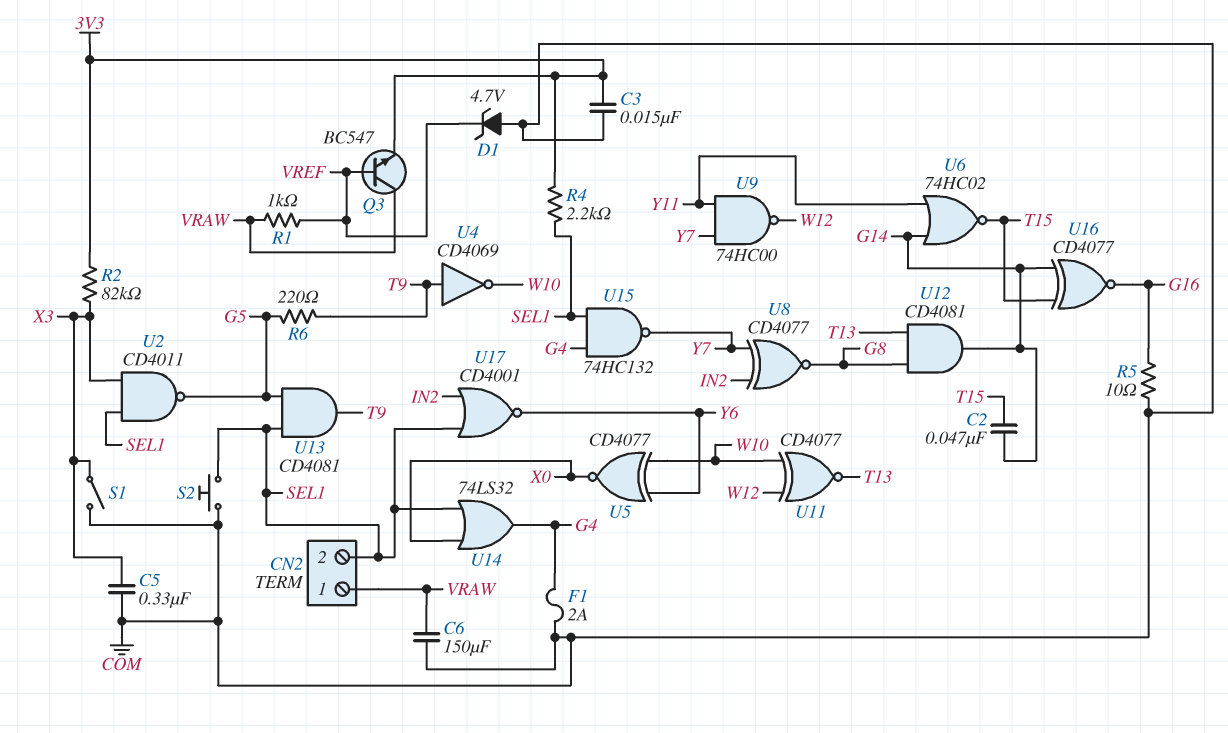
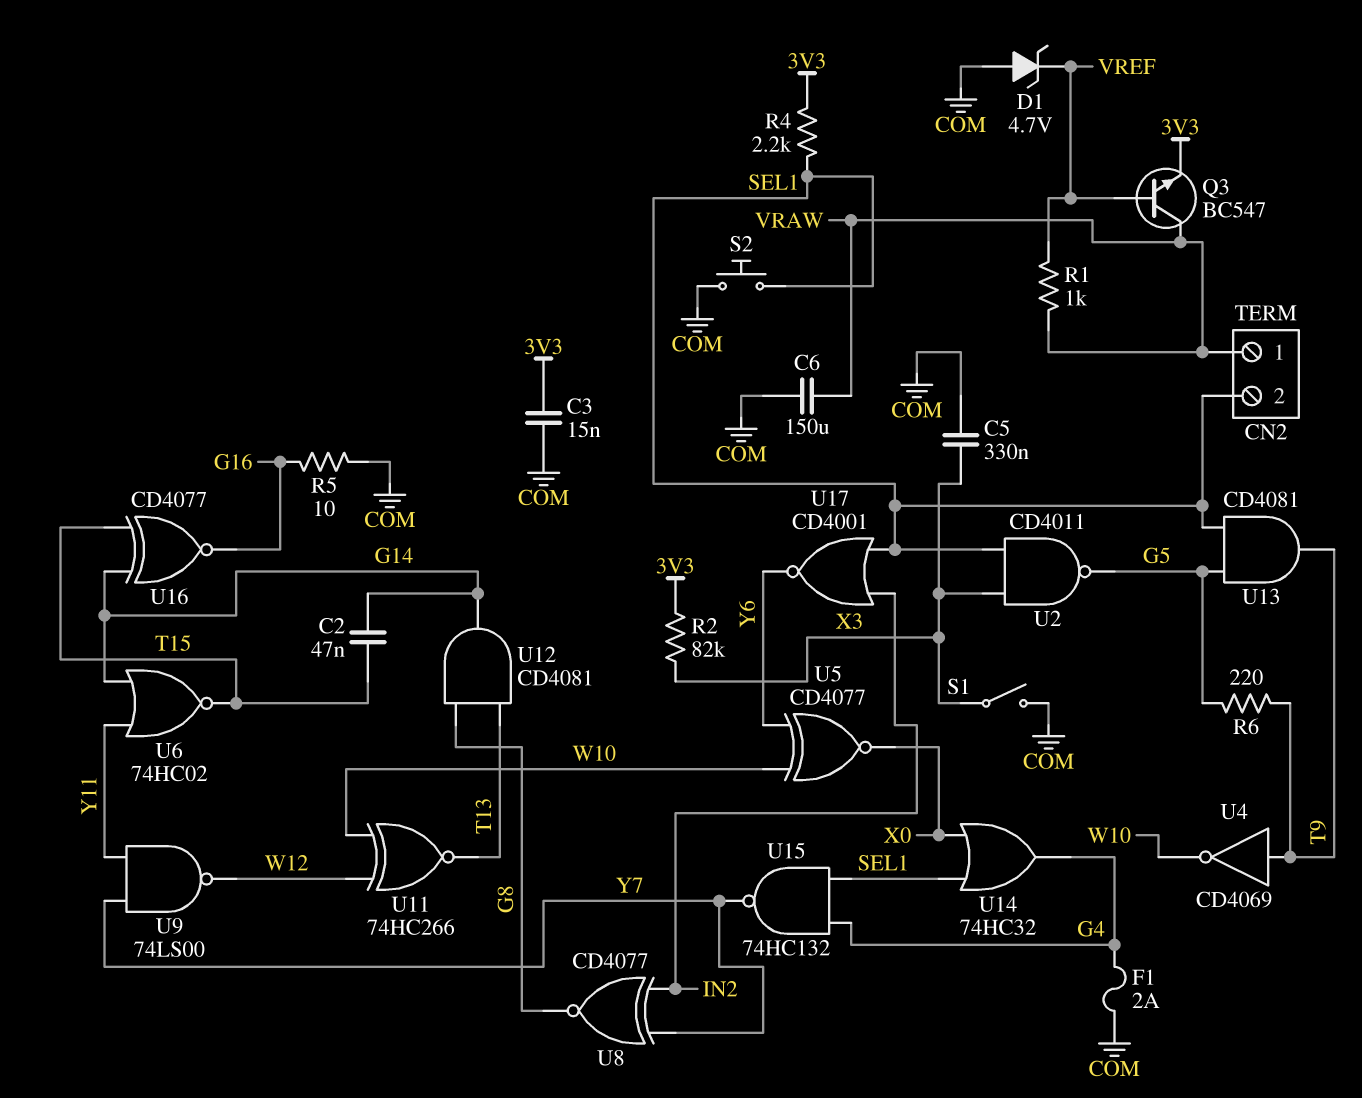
U9: NAND 74HC00 (in Y7, in Y11, out W12) -> NAND 74LS00 (in Y7, in Y11, out W12)
U11: XNOR CD4077 (in W10, in W12, out T13) -> XNOR 74HC266 (in W10, in W12, out T13)
U14: OR 74LS32 (in SEL1, in X0, out G4) -> OR 74HC32 (in SEL1, in X0, out G4)

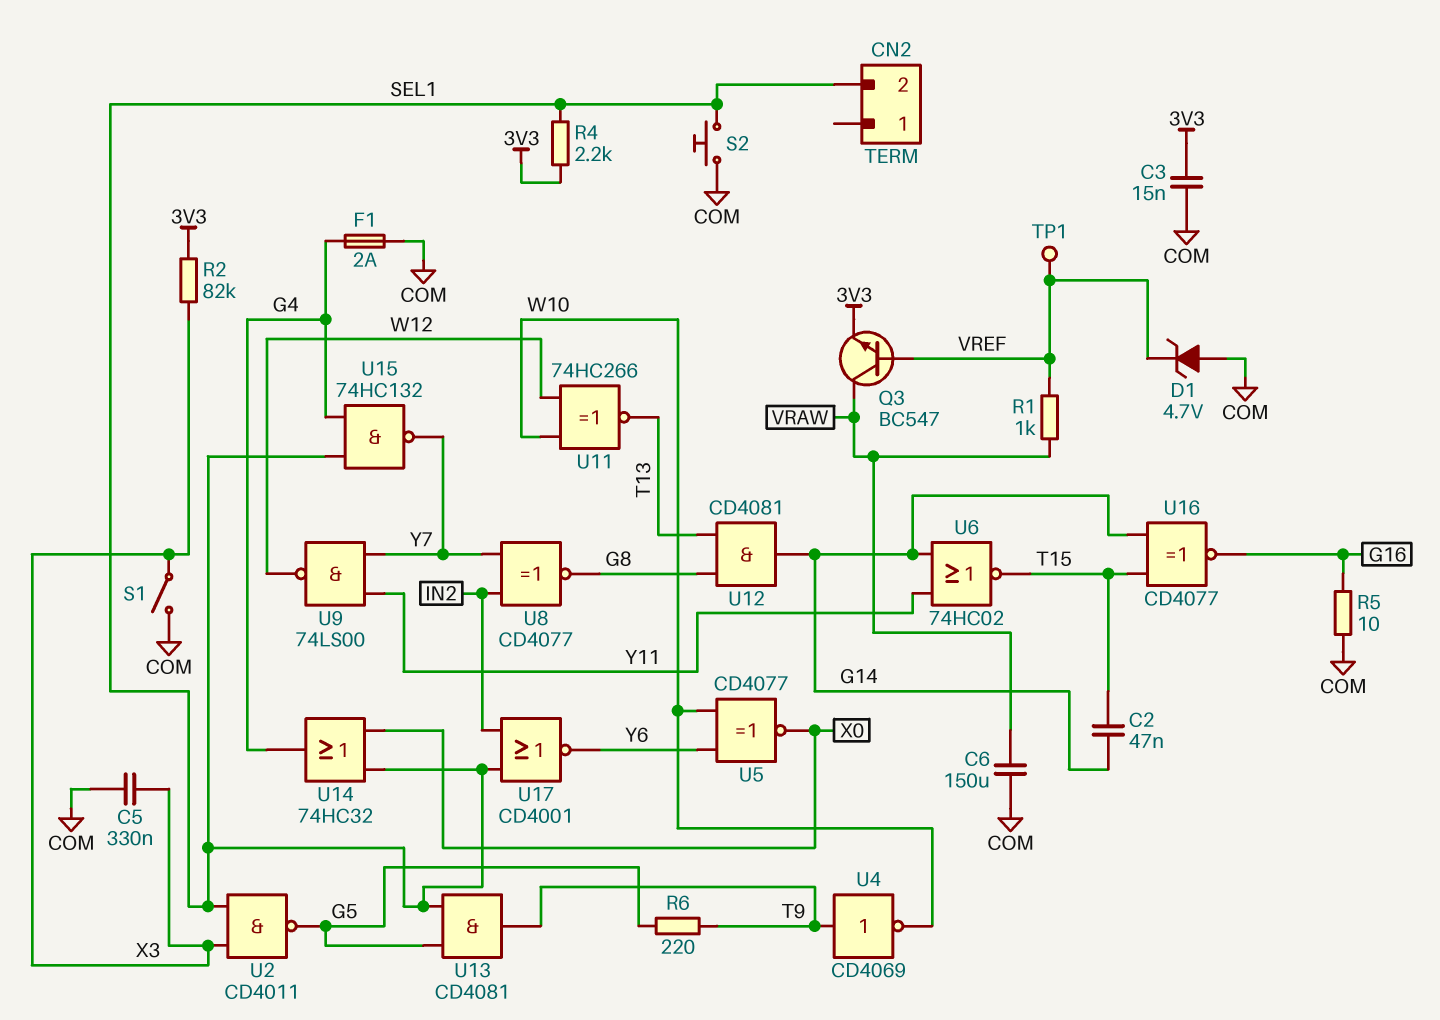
CN2 pin 1: VRAW -> none
TP1: none -> test point (VREF)

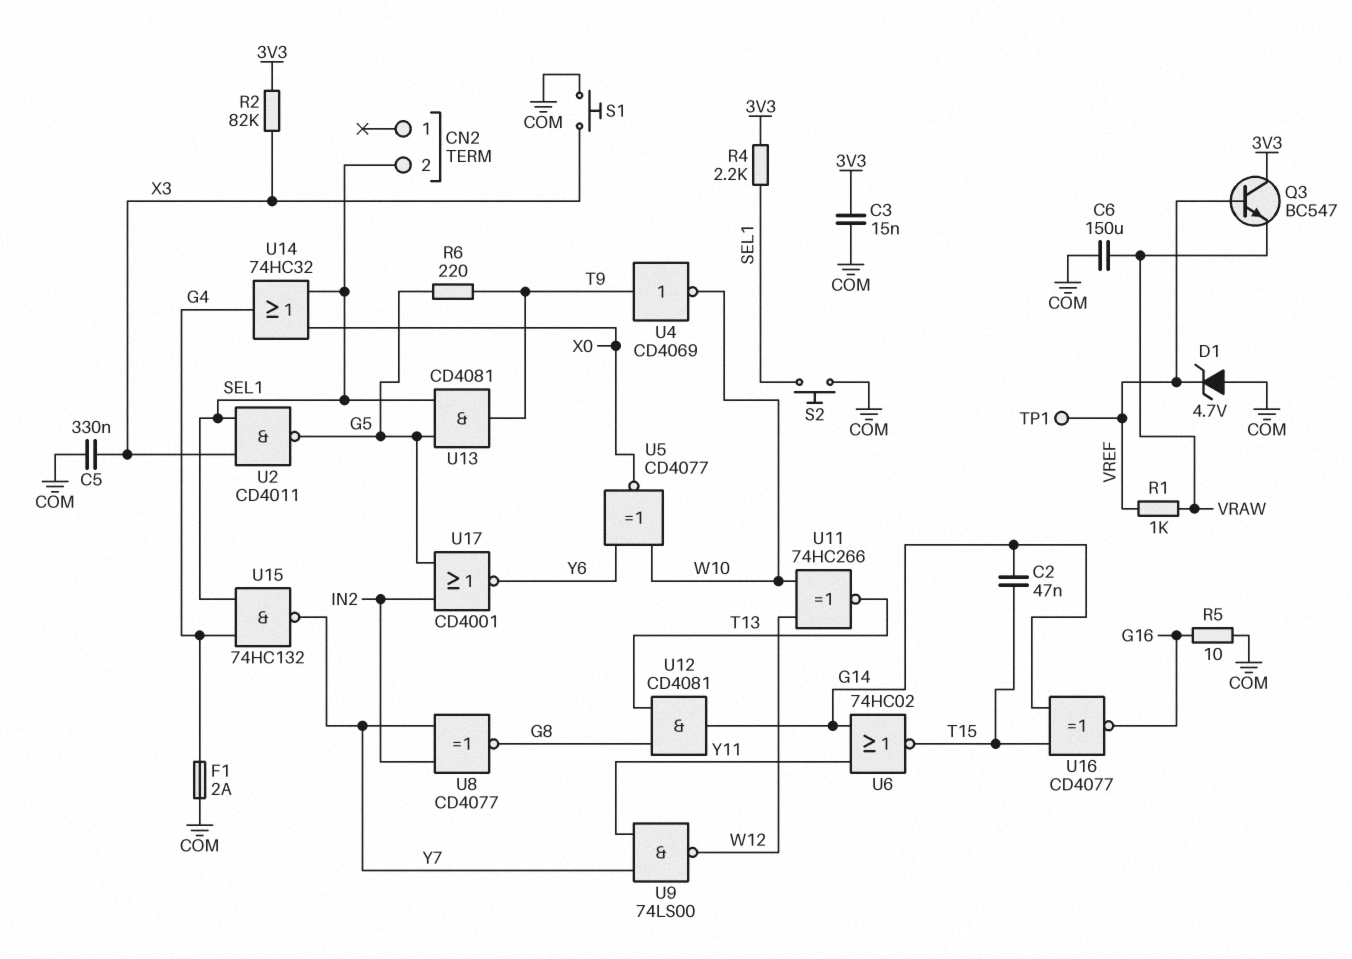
Q3: NPN BC547 (B VREF, C VRAW, E 3V3) -> NPN BC547 (B VREF, C 3V3, E VRAW)
S1: switch (COM, X3) -> button (COM, X3)
U17: NOR CD4001 (in IN2, in SEL1, out Y6) -> NOR CD4001 (in G5, in IN2, out Y6)

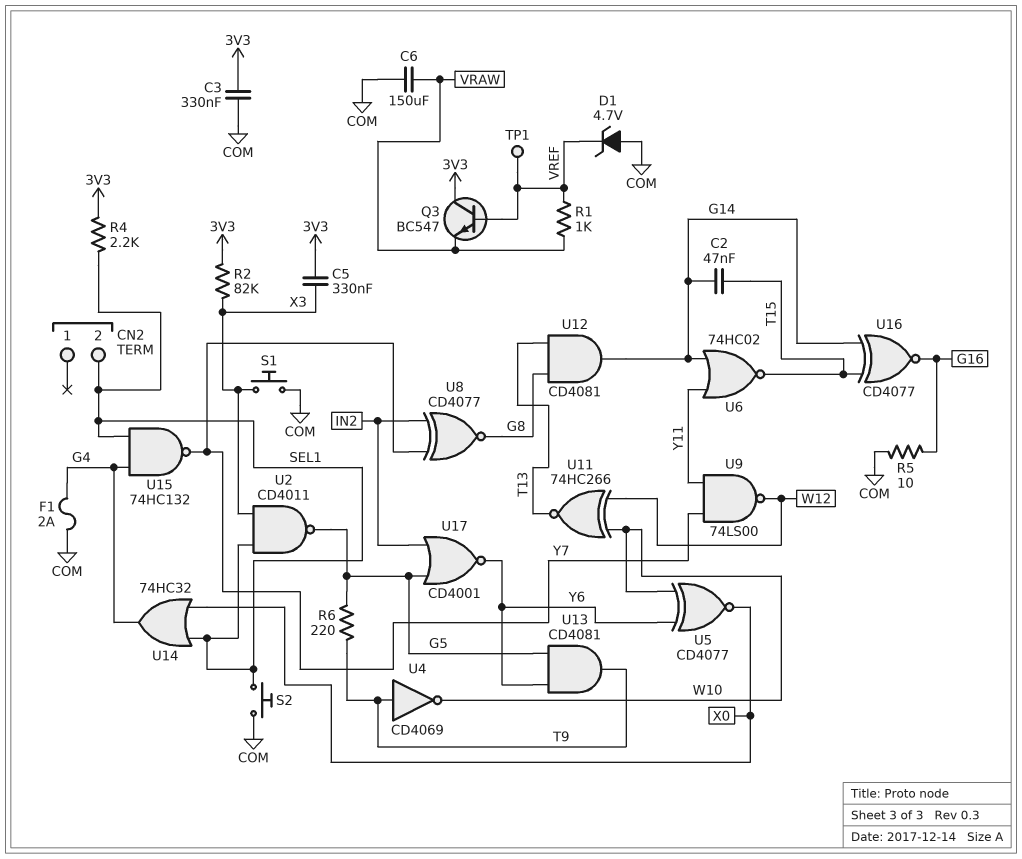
C3: 15nF (3V3, COM) -> 330nF (3V3, COM)
C5: 330nF (COM, X3) -> 330nF (3V3, X3)
U13: AND CD4081 (in G5, in SEL1, out T9) -> AND CD4081 (in G5, in Y6, out T9)

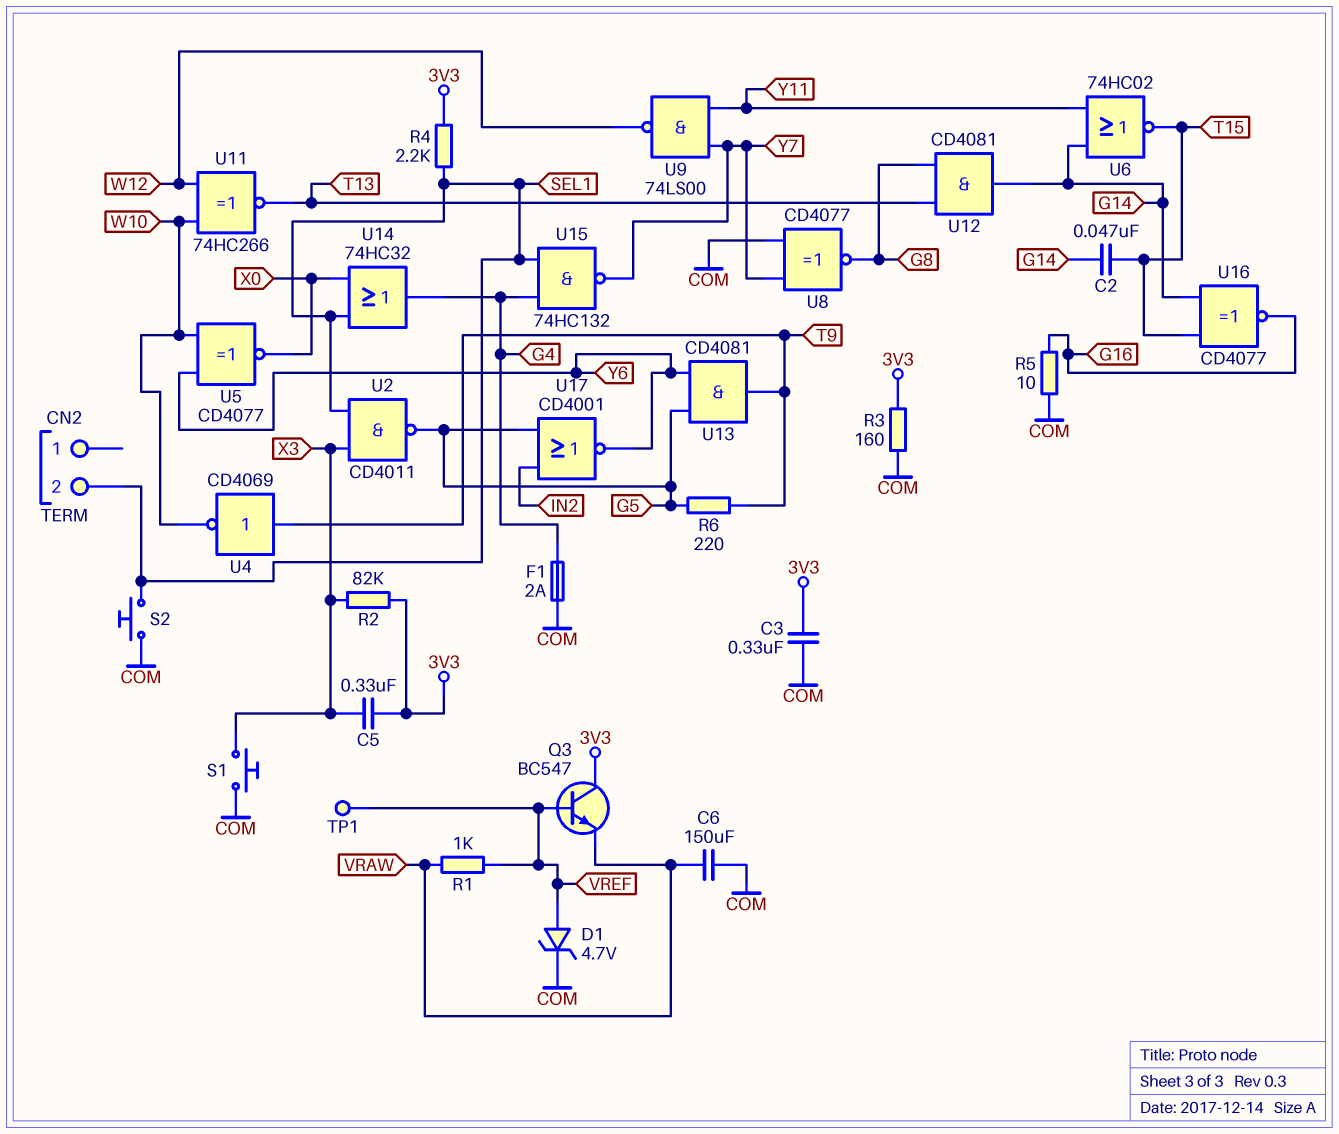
D1: zener 4.7V (A COM, K VREF) -> zener 4.7V (A VREF, K COM)
R3: none -> 160 (3V3, COM)
U8: XNOR CD4077 (in IN2, in Y7, out G8) -> XNOR CD4077 (in COM, in Y7, out G8)

